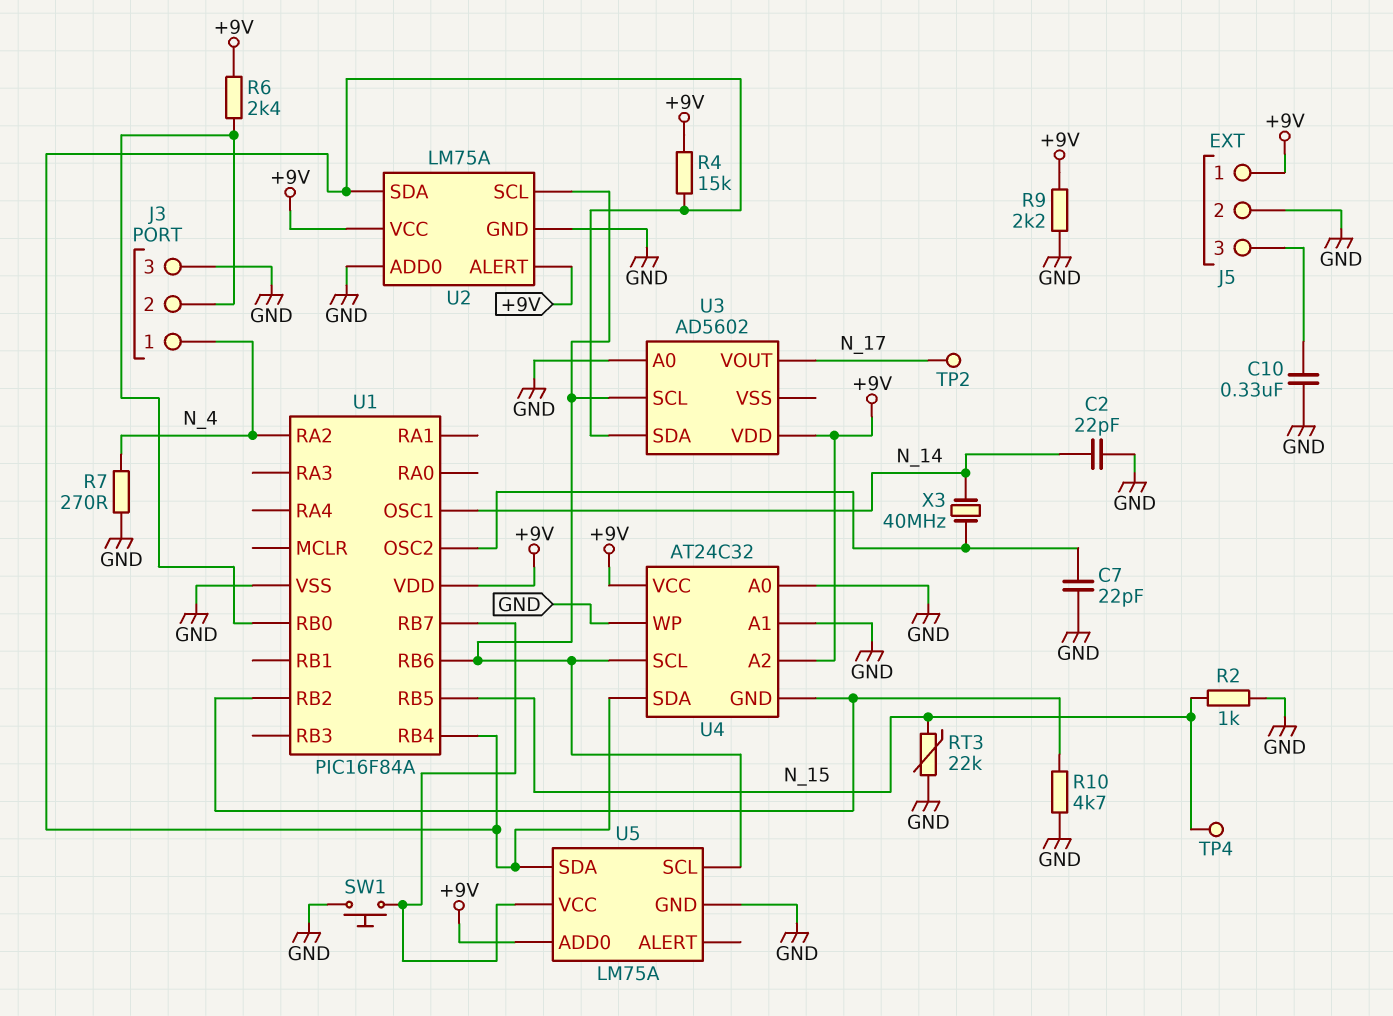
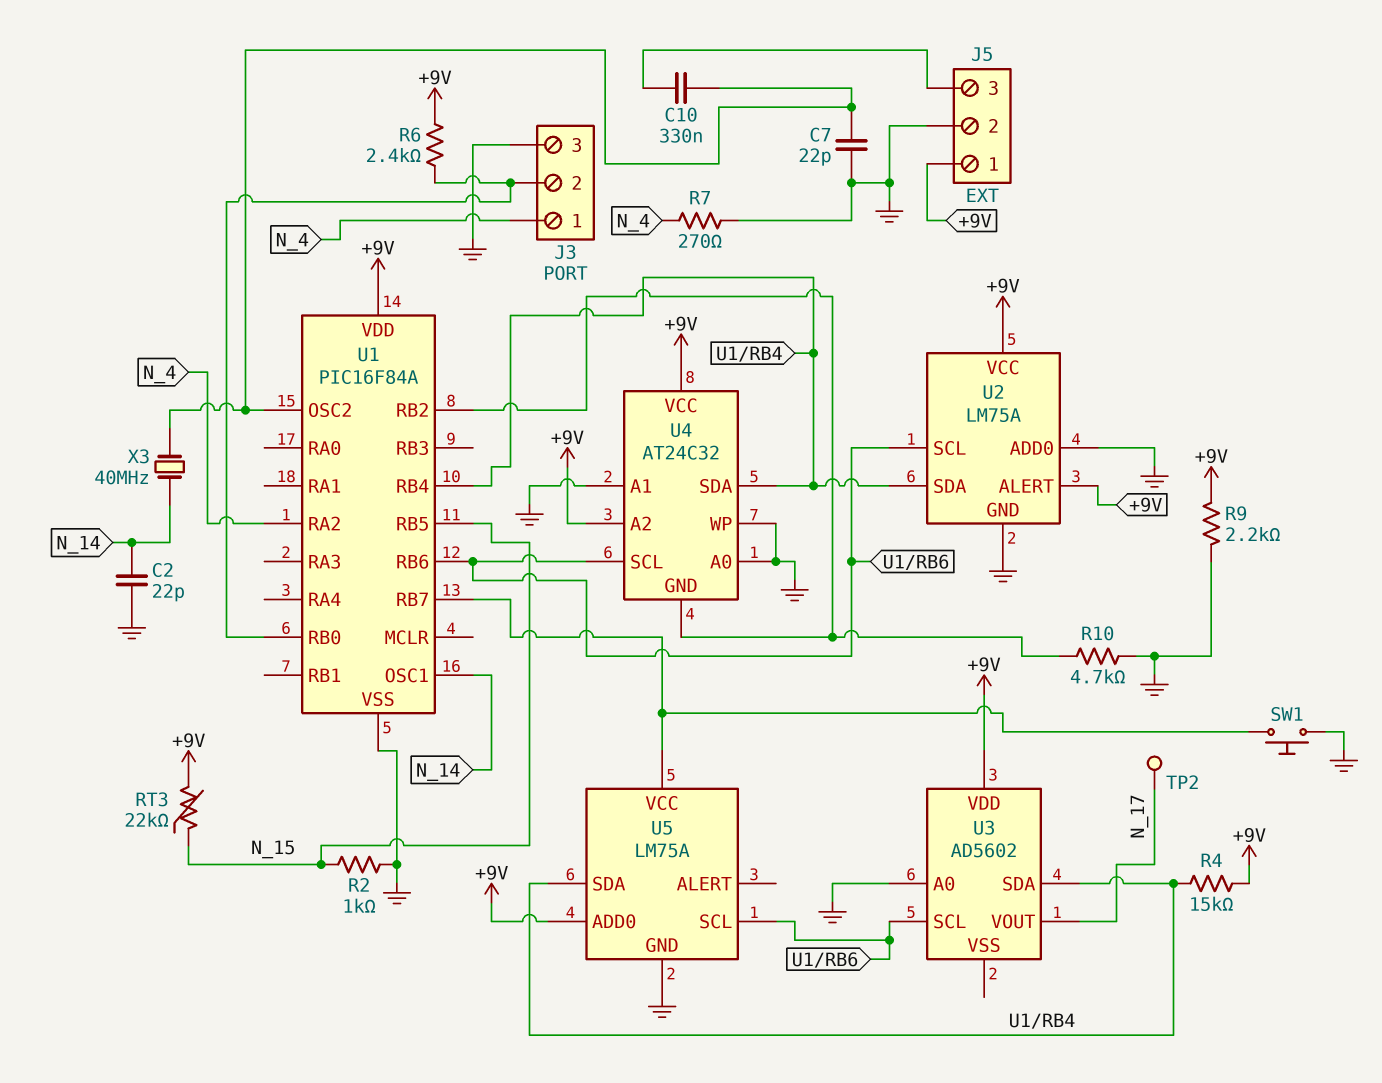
C10: 330nF (GND, J5/3) -> 330nF (J5/3, U1/OSC2)
RT3: 22k (GND, N_15) -> 22k (+9V, N_15)
TP4: test point (N_15) -> none

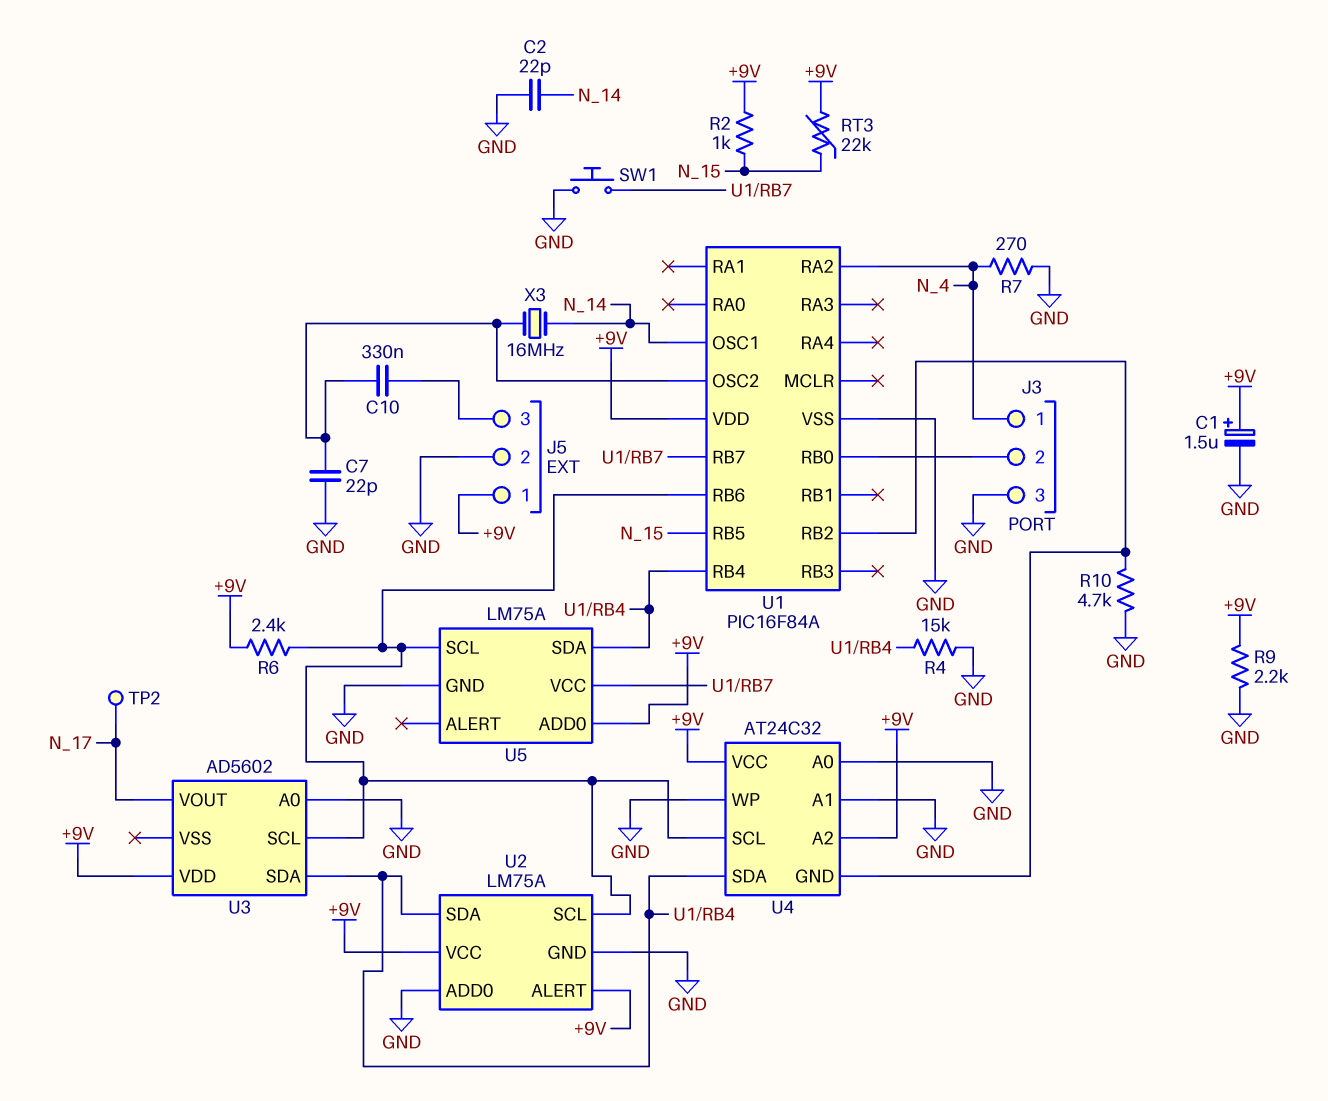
C1: none -> 1.5uF (plus +9V, minus GND)
R2: 1k (GND, N_15) -> 1k (+9V, N_15)
R4: 15k (+9V, U1/RB4) -> 15k (GND, U1/RB4)
R6: 2.4k (+9V, J3/2) -> 2.4k (+9V, U1/RB6)
X3: 40MHz (N_14, U1/OSC2) -> 16MHz (N_14, U1/OSC2)

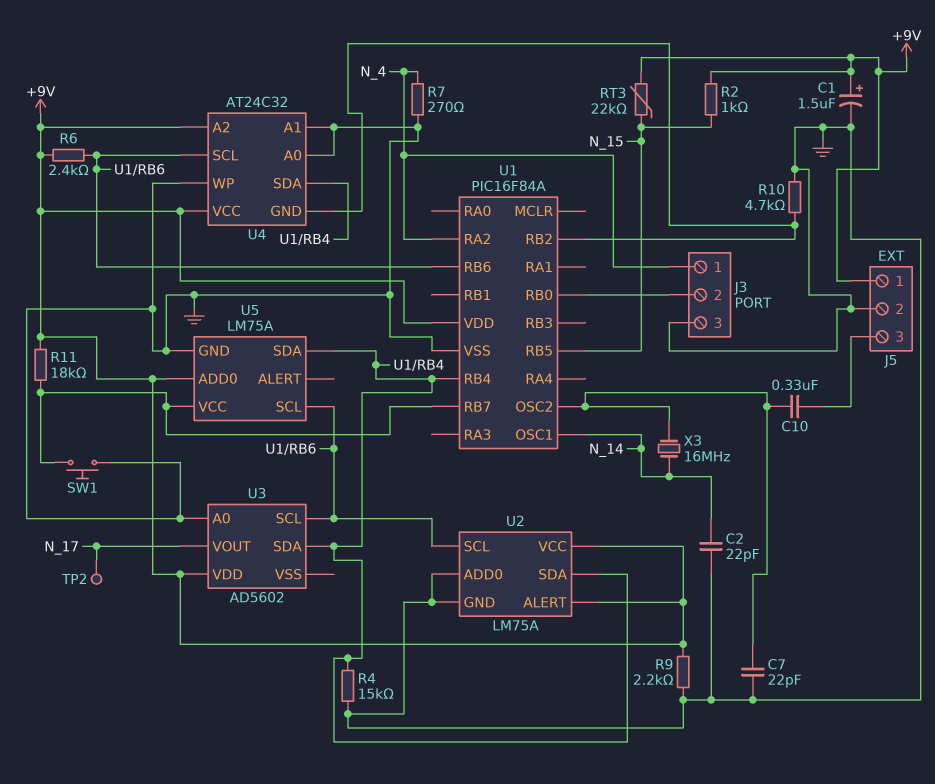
R11: none -> 18k (+9V, U1/RB7)

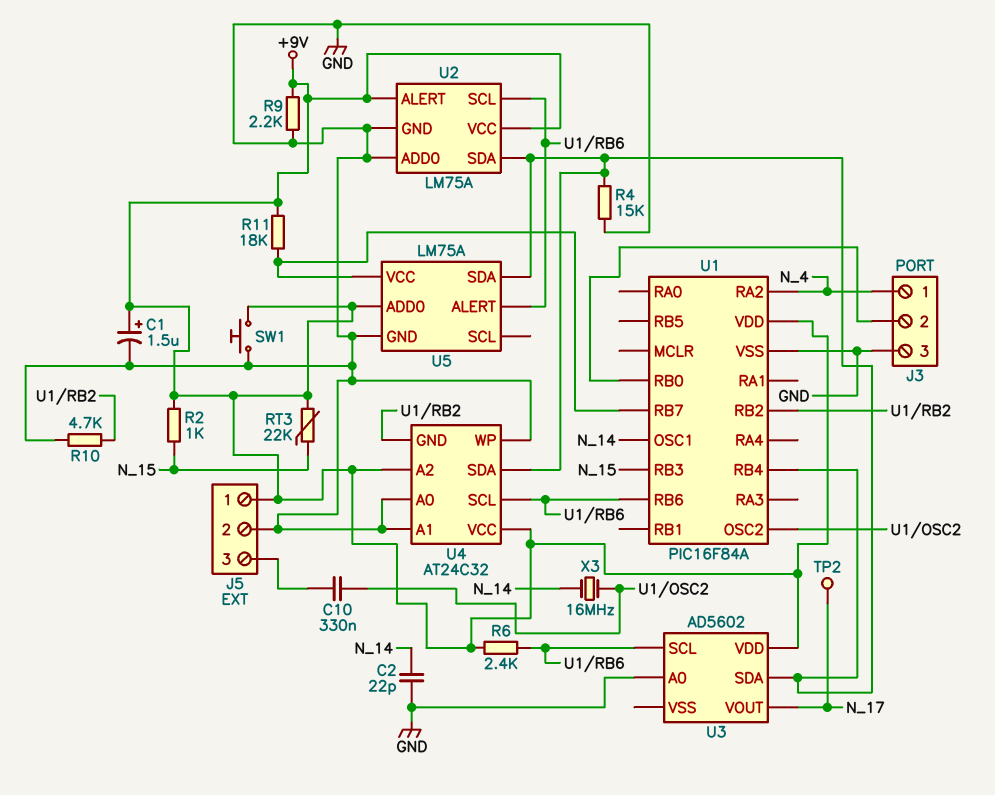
C7: 22pF (GND, U1/OSC2) -> none
R7: 270 (GND, N_4) -> none
SW1: button (GND, U1/RB7) -> button (+9V, GND)
U1 pin RB3: none -> N_15
U1 pin RB5: N_15 -> none
U5 pin ALERT: none -> U1/RB6
U5 pin SCL: U1/RB6 -> none

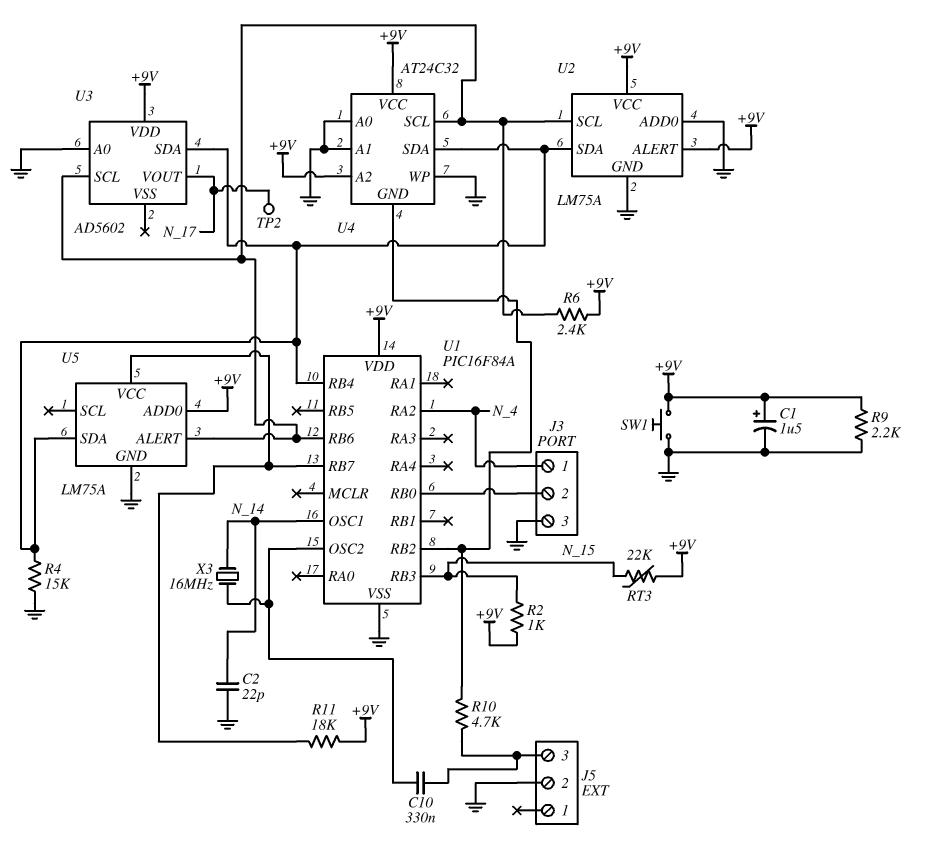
J5 pin 1: +9V -> none
R10: 4.7k (GND, U1/RB2) -> 4.7k (J5/3, U1/RB2)

